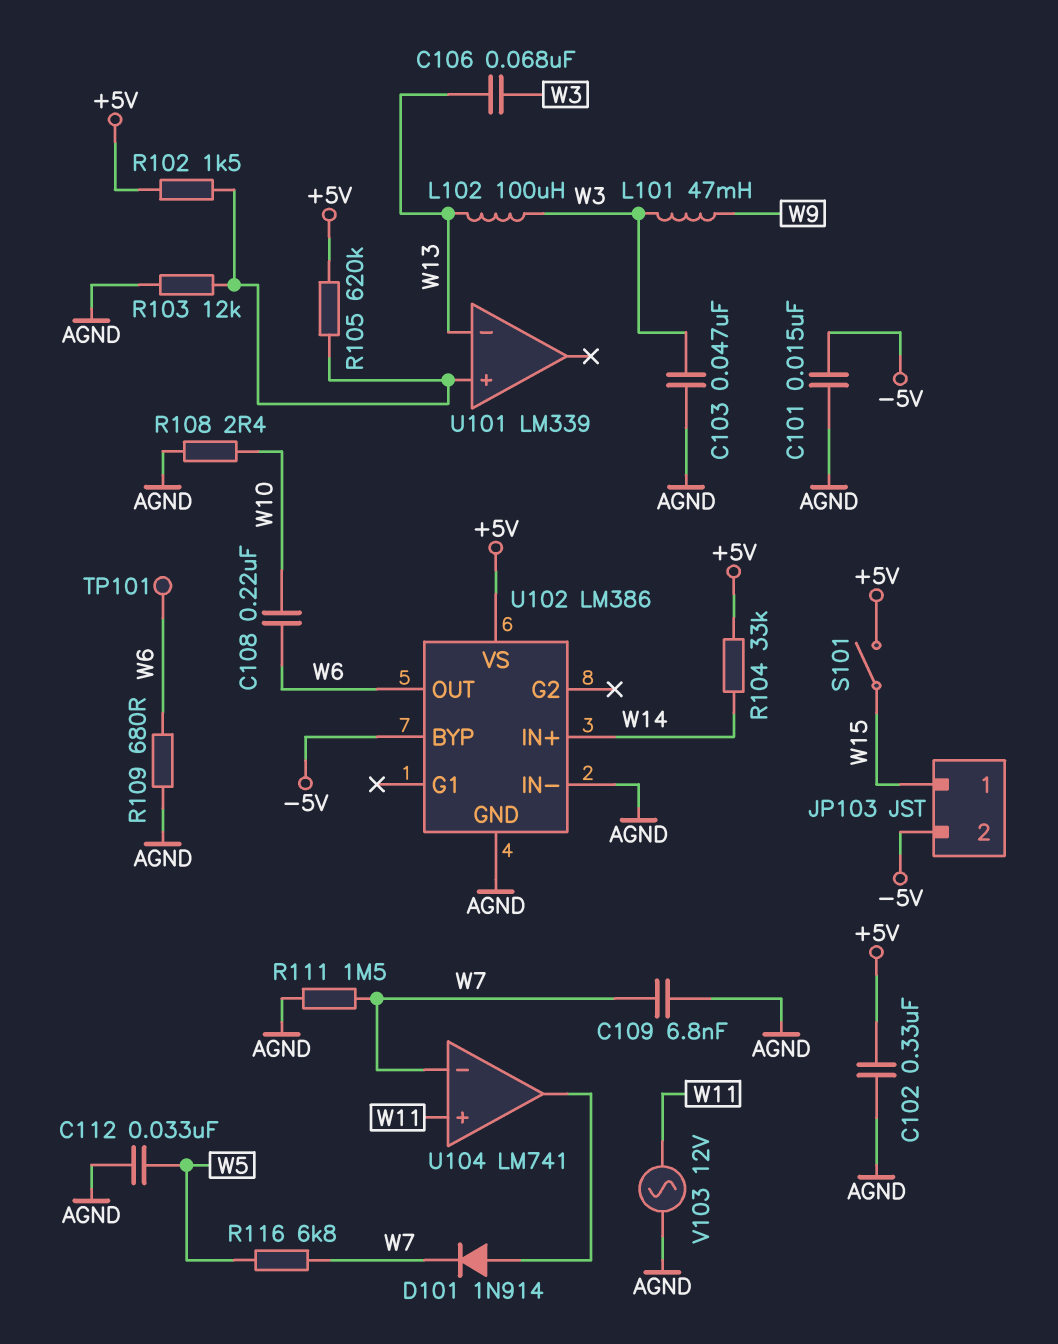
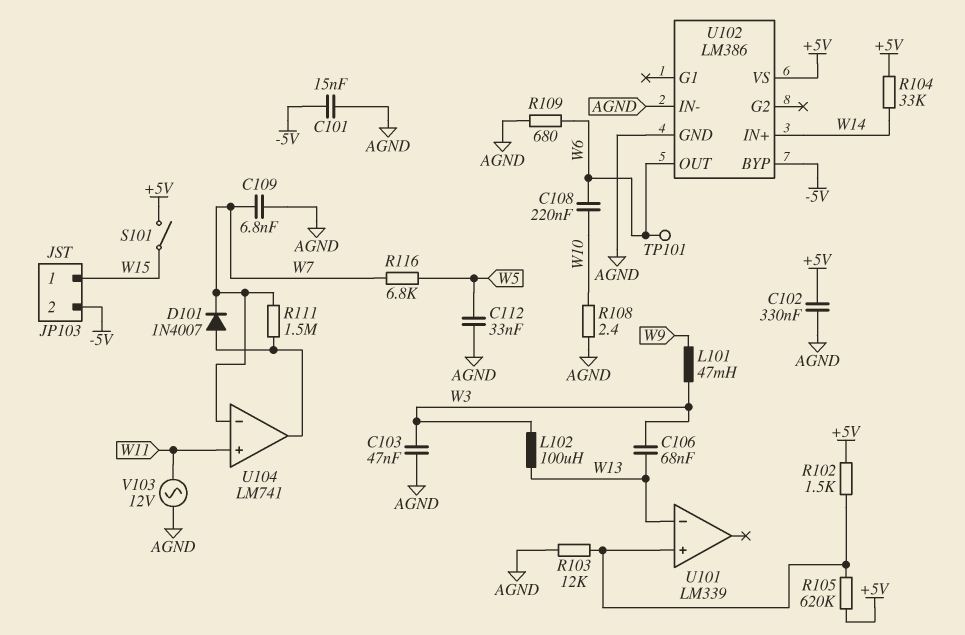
D101: diode 1N914 (A U104/out, K W7) -> diode 1N4007 (A U104/out, K W7)
R111: 1.5M (AGND, W7) -> 1.5M (U104/out, W7)

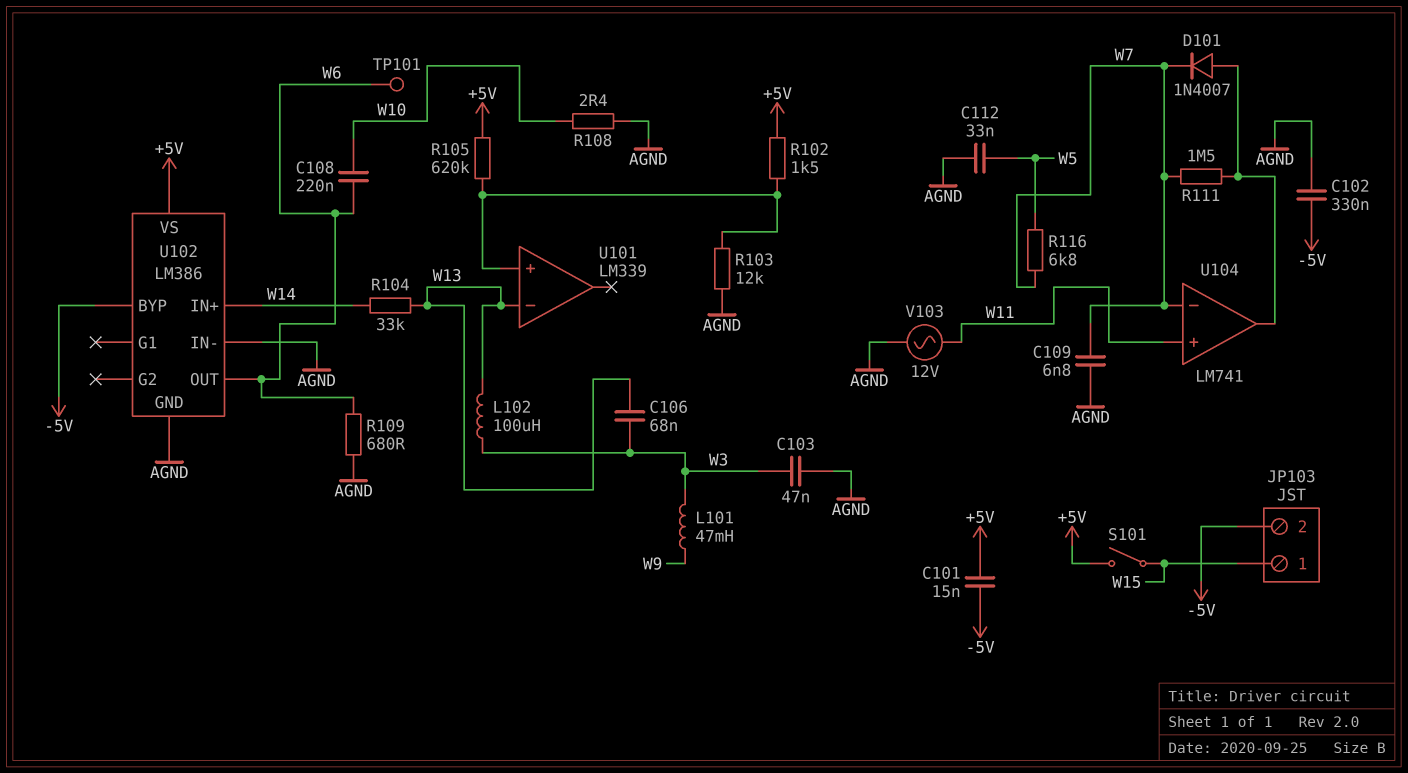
C101: 15nF (-5V, AGND) -> 15nF (+5V, -5V)
C102: 330nF (+5V, AGND) -> 330nF (-5V, AGND)
R104: 33k (+5V, W14) -> 33k (W13, W14)

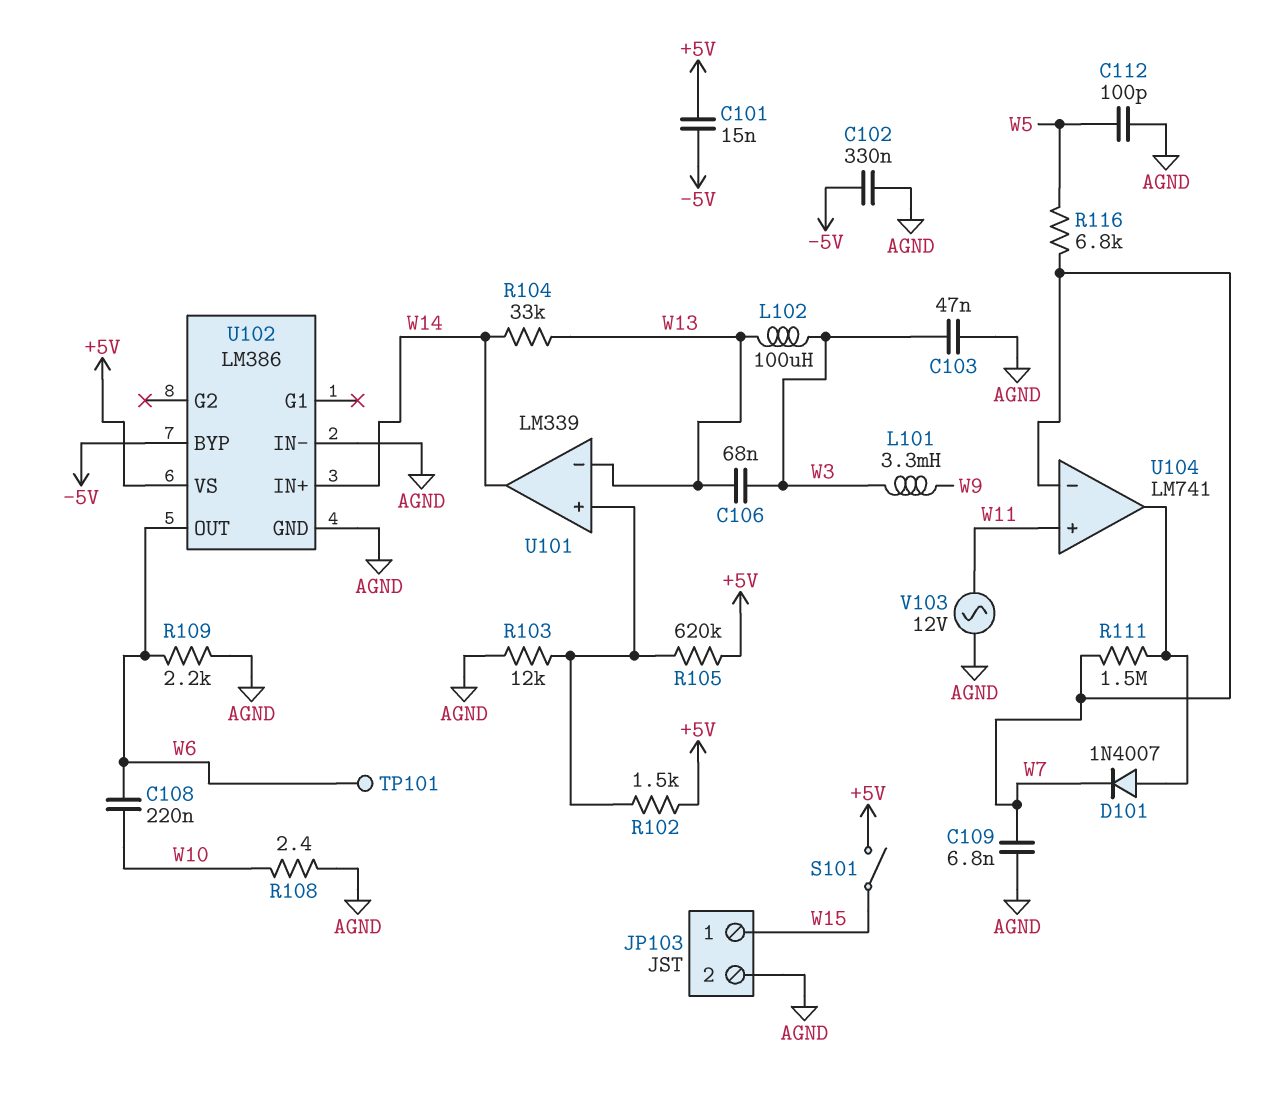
C112: 33nF (AGND, W5) -> 100pF (AGND, W5)
JP103 pin 2: -5V -> AGND
L101: 47mH (W3, W9) -> 3.3mH (W3, W9)
R109: 680 (AGND, W6) -> 2.2k (AGND, W6)
U101 pin out: none -> W14

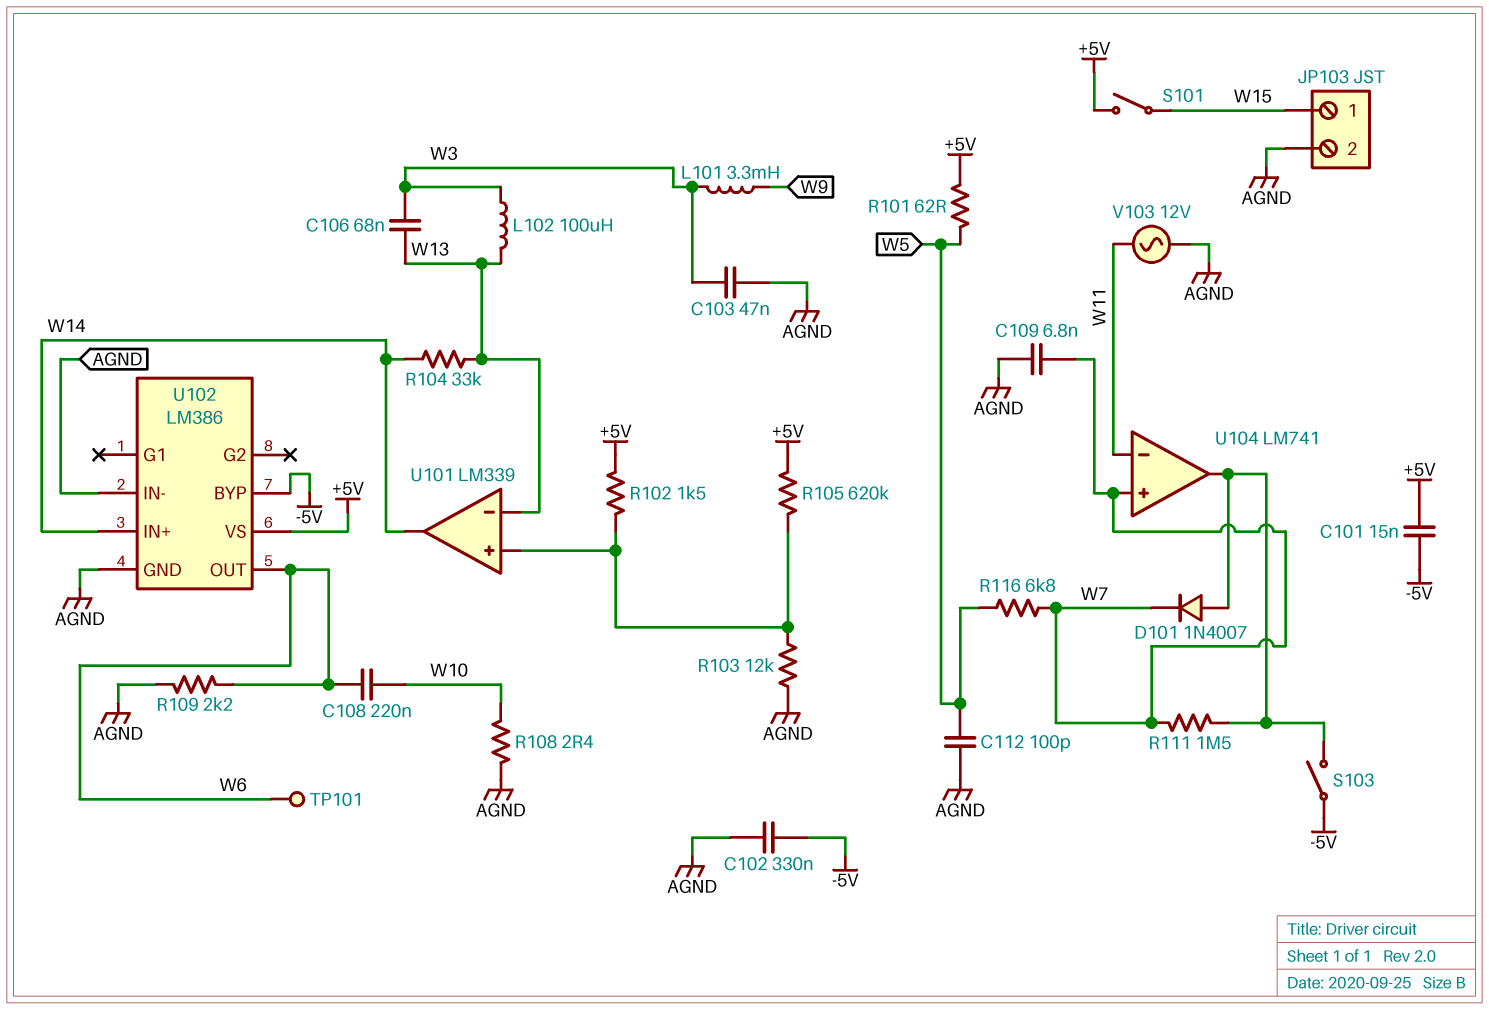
R101: none -> 62 (+5V, W5)
S103: none -> switch (-5V, U104/out)
U104 pin in+: W11 -> W7
U104 pin in-: W7 -> W11

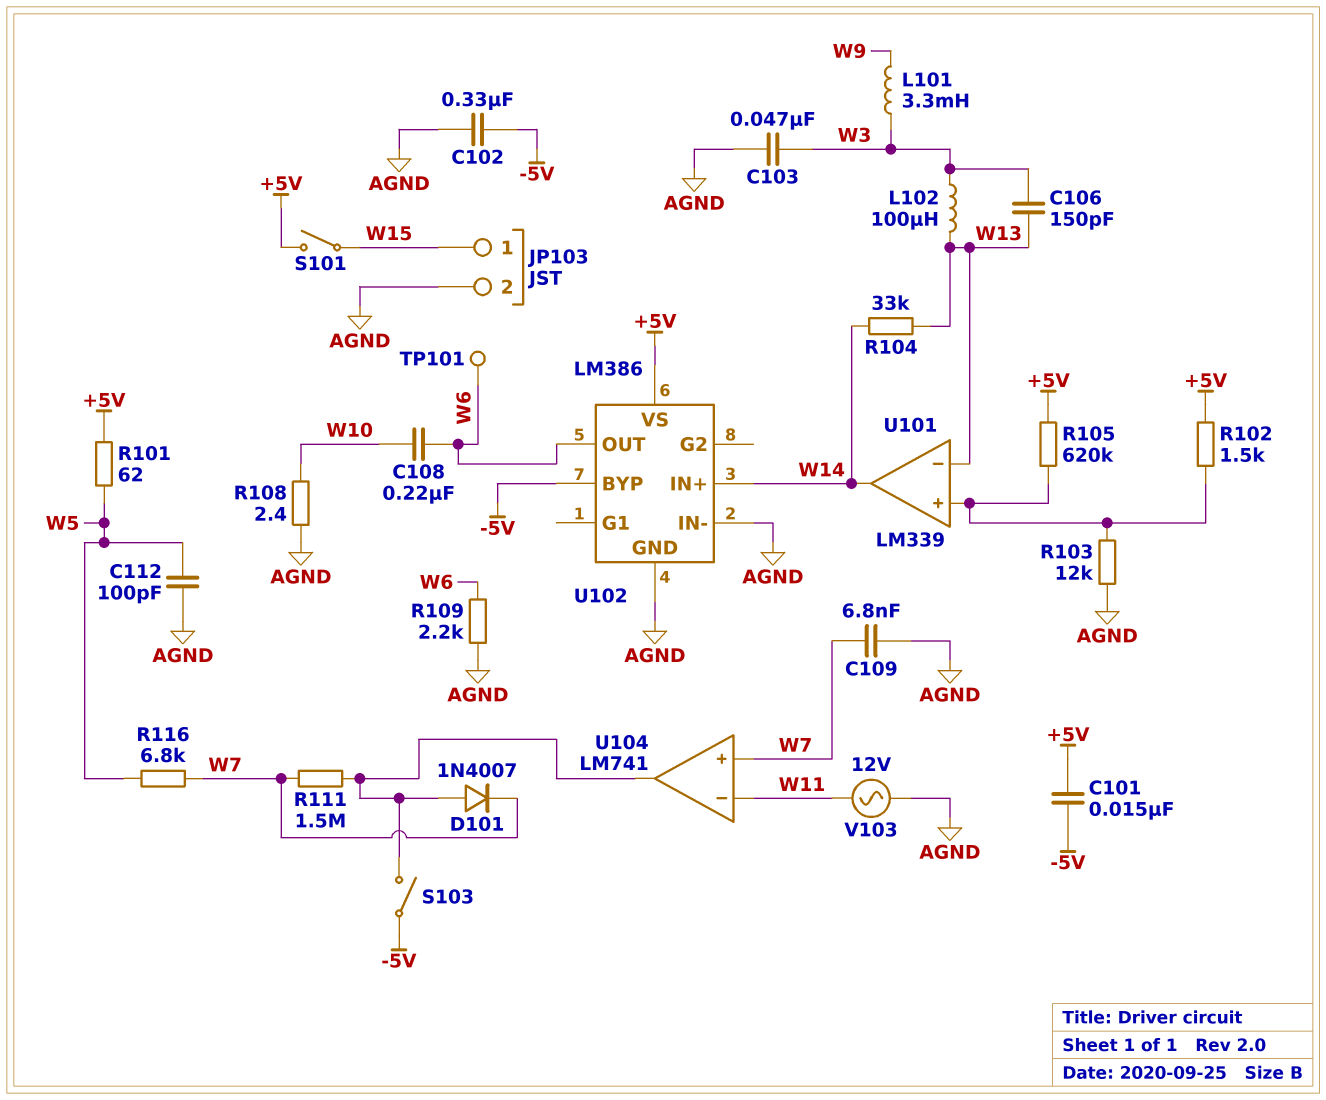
C106: 68nF (W3, W13) -> 150pF (W3, W13)

